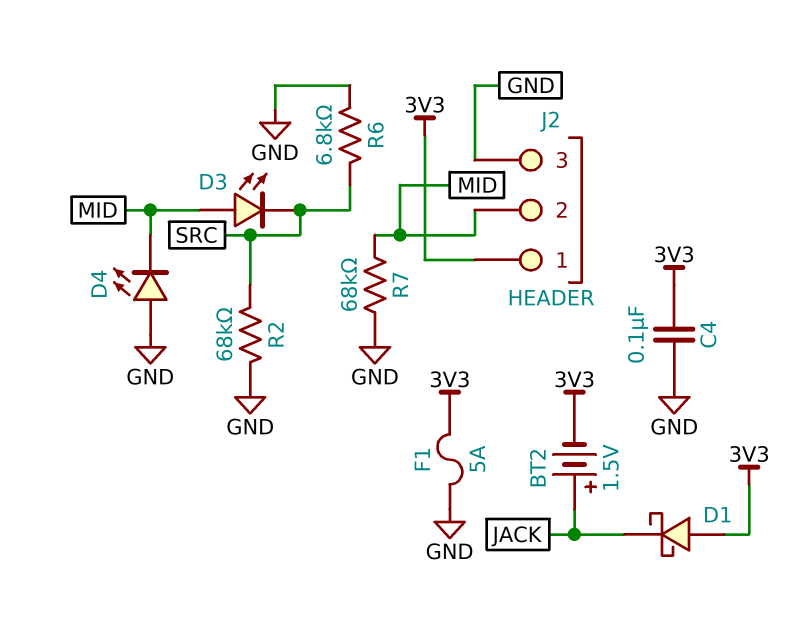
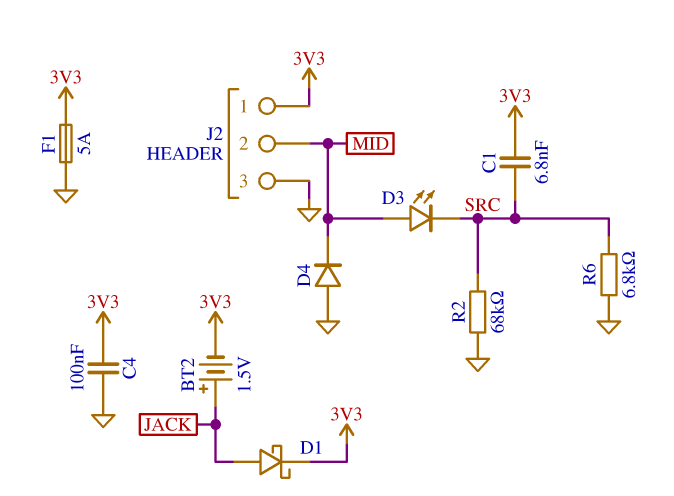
C1: none -> 6.8nF (3V3, SRC)
D1: schottky (A 3V3, K JACK) -> schottky (A JACK, K 3V3)
D4: LED (A GND, K MID) -> diode (A GND, K MID)
R7: 68k (GND, MID) -> none

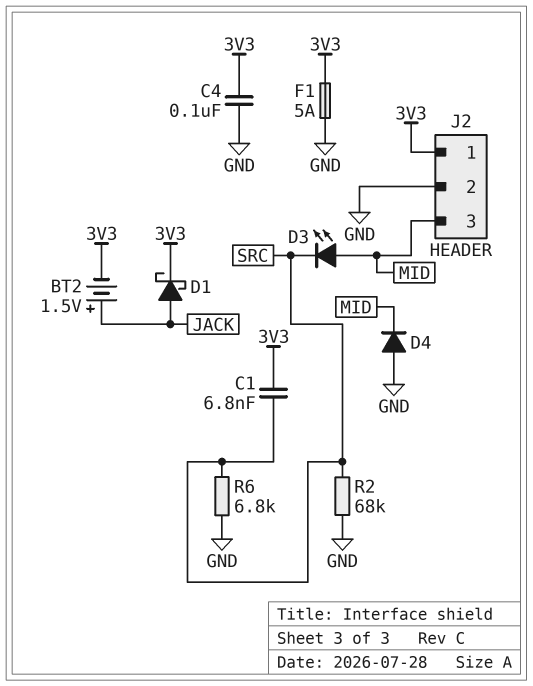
J2 pin 2: MID -> GND
J2 pin 3: GND -> MID

